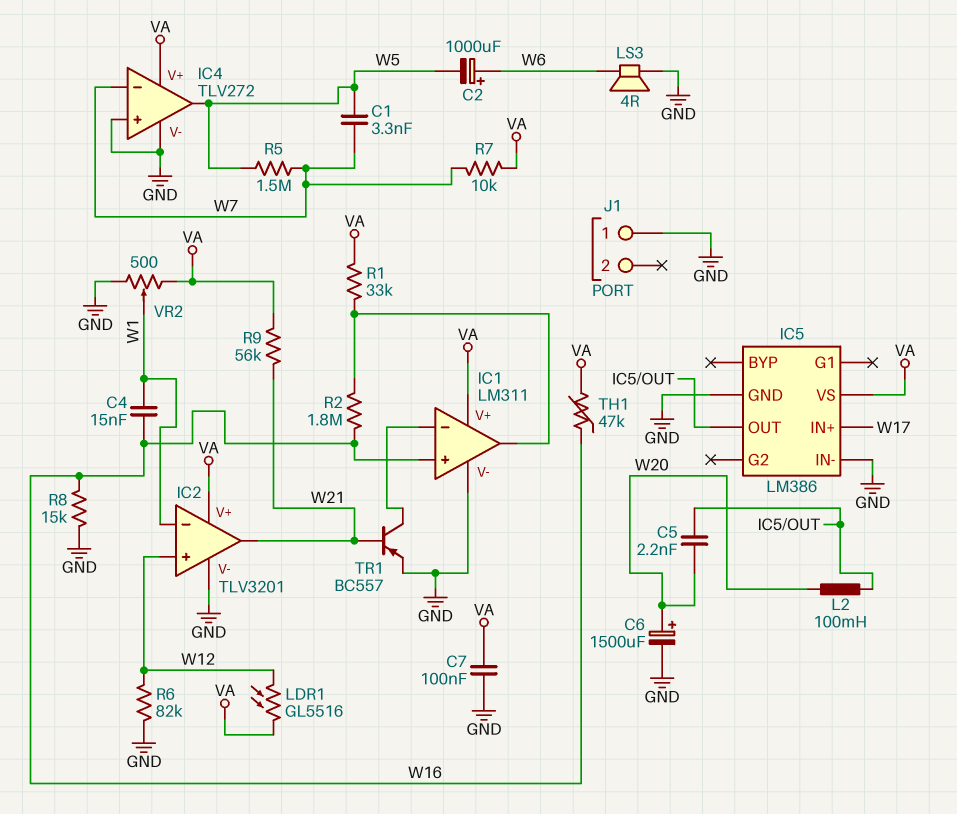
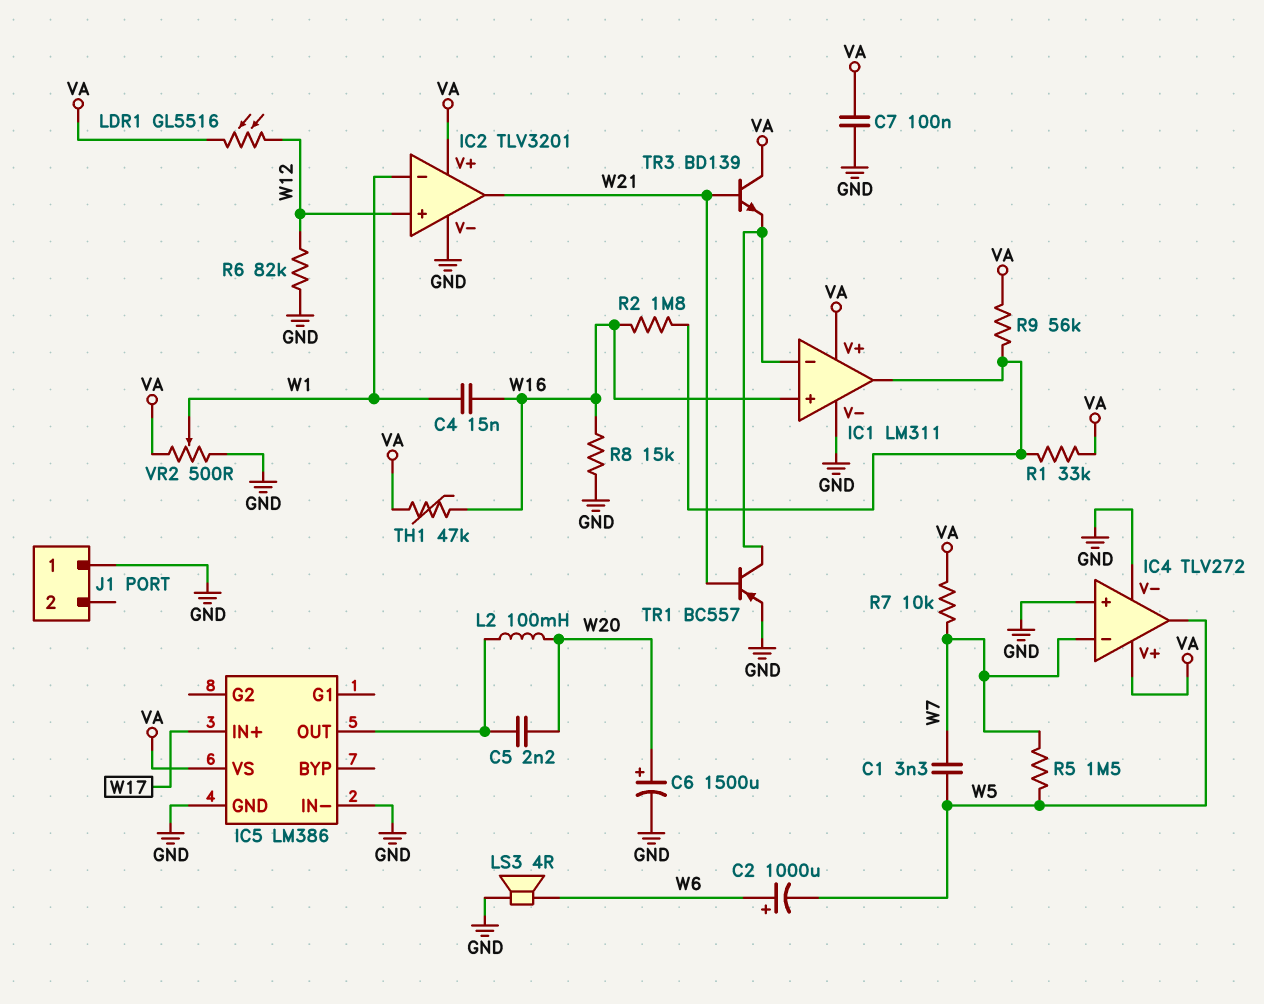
R9: 56k (VA, W21) -> 56k (IC1/out, VA)
TR3: none -> NPN BD139 (B W21, C VA, E IC1/in-)

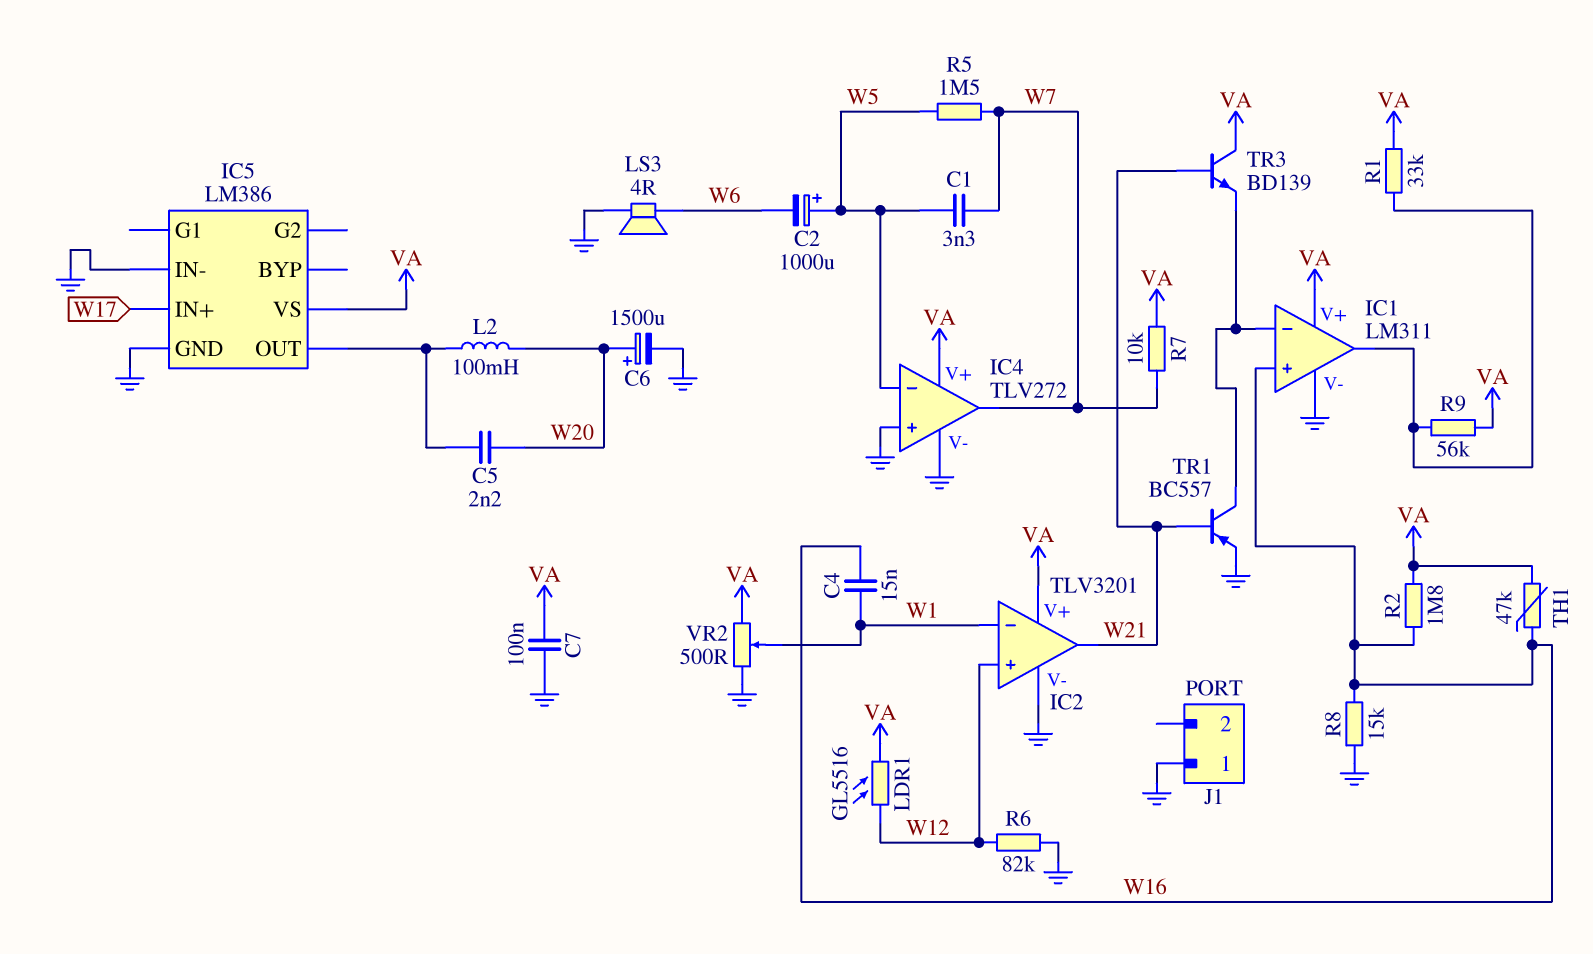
C2: 1000uF (plus W6, minus W5) -> 1000uF (plus W5, minus W6)
IC4 pin in-: W7 -> W5
IC4 pin out: W5 -> W7
R2: 1.8M (IC1/out, W16) -> 1.8M (VA, W16)

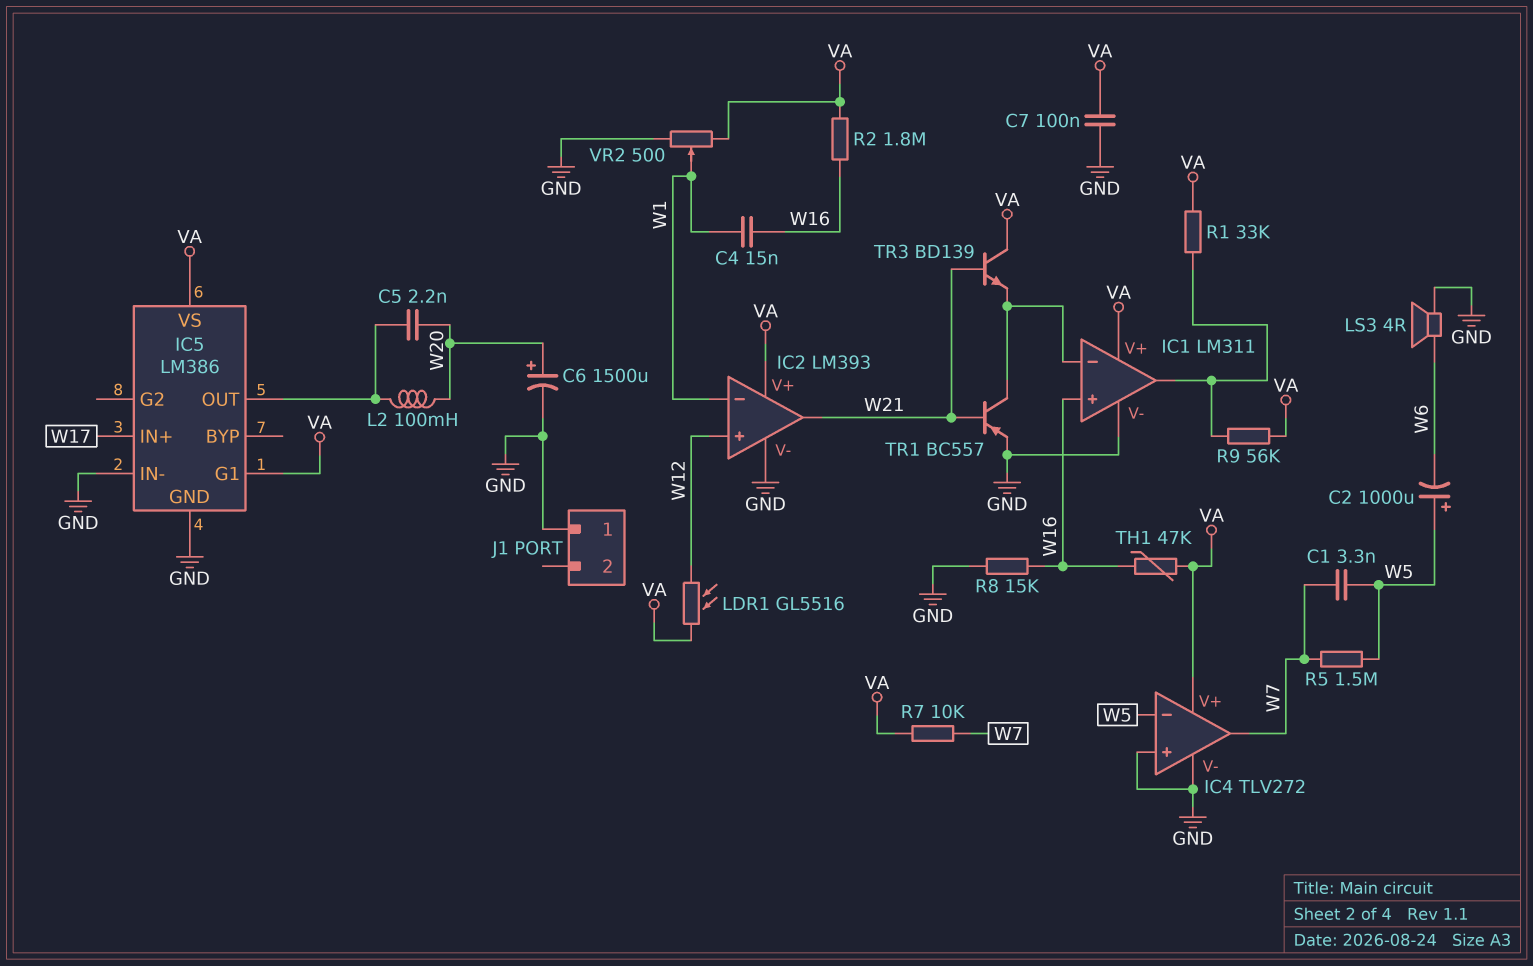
IC2: TLV3201 -> LM393
IC5 pin G1: none -> VA
R6: 82k (GND, W12) -> none

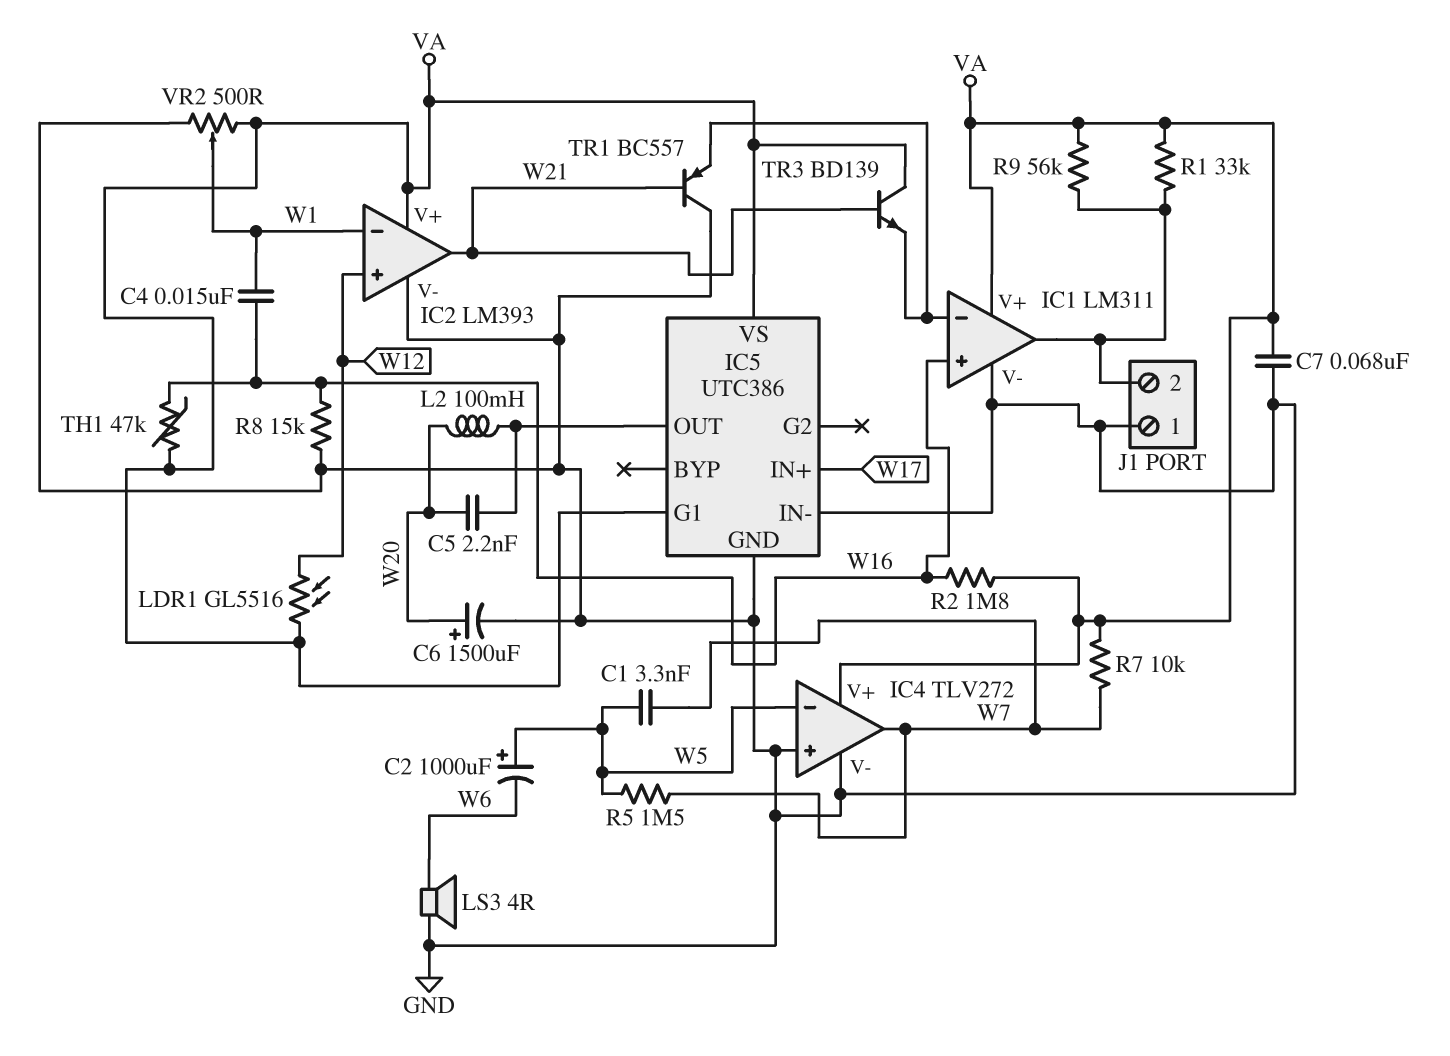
C7: 100nF (GND, VA) -> 68nF (GND, VA)
IC5: LM386 -> UTC386
J1 pin 2: none -> IC1/out
TR1: PNP BC557 (B W21, C IC1/in-, E GND) -> PNP BC557 (B W21, C GND, E IC1/in-)

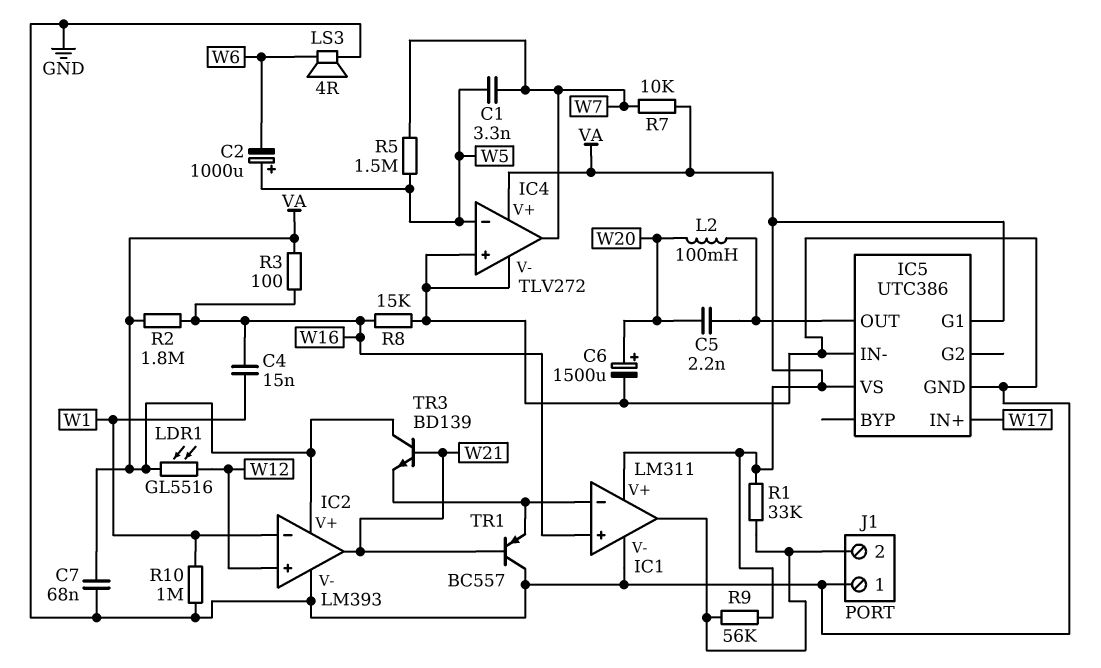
R3: none -> 100 (VA, W16)
R10: none -> 1M (GND, W1)
TH1: 47k (VA, W16) -> none
VR2: 500 (GND, VA, wiper W1) -> none

